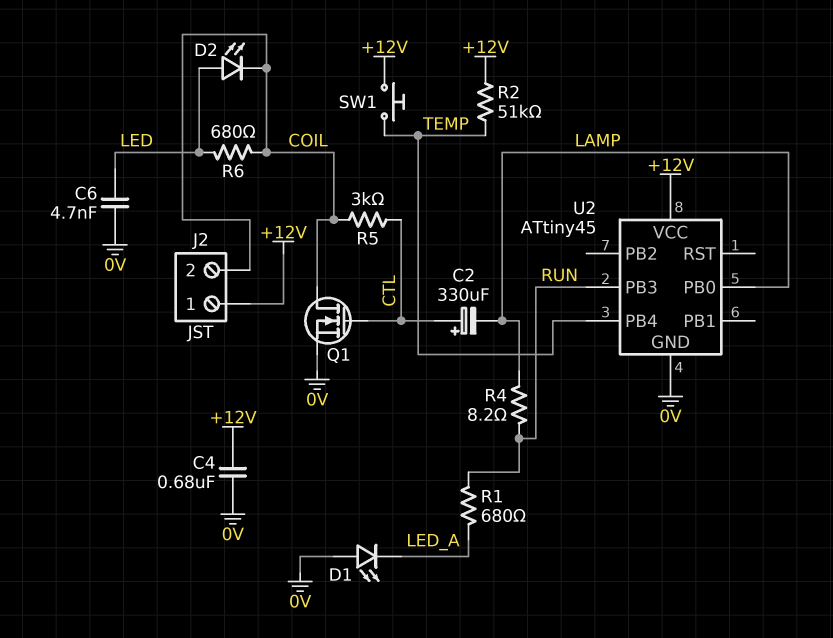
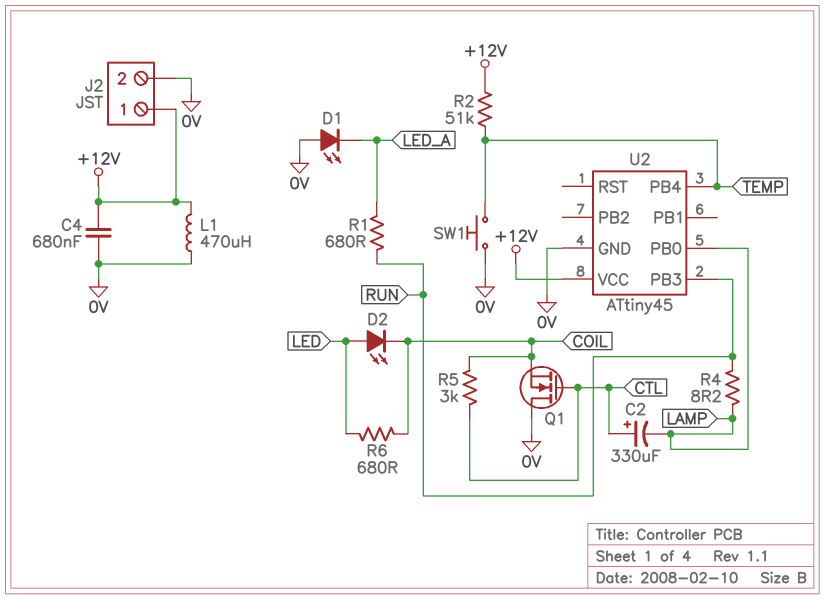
C6: 4.7nF (0V, LED) -> none
J2 pin 2: COIL -> 0V
L1: none -> 470uH (+12V, 0V)
Q1: NMOS (G CTL, D COIL, S 0V) -> NMOS (G CTL, D 0V, S COIL)
SW1: button (+12V, TEMP) -> button (0V, TEMP)

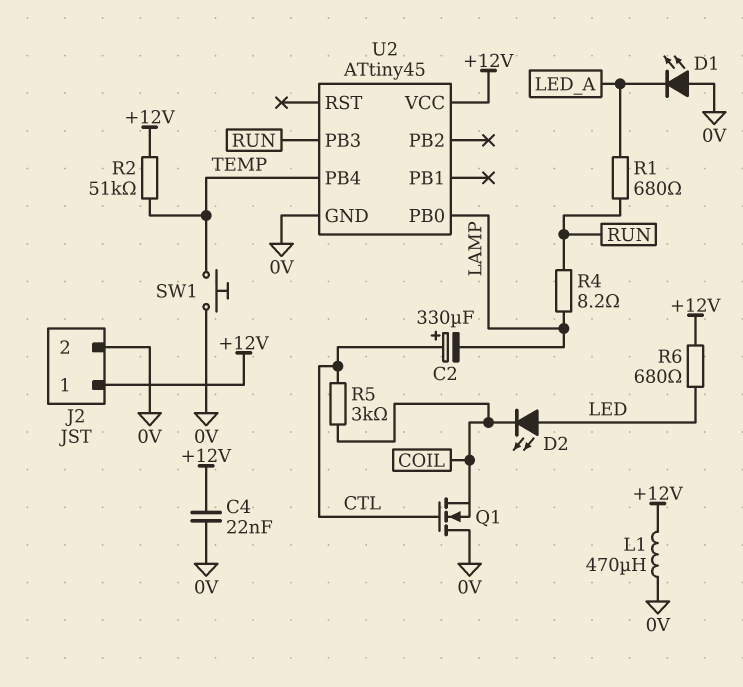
C4: 680nF (+12V, 0V) -> 22nF (+12V, 0V)
R6: 680 (COIL, LED) -> 680 (+12V, LED)

